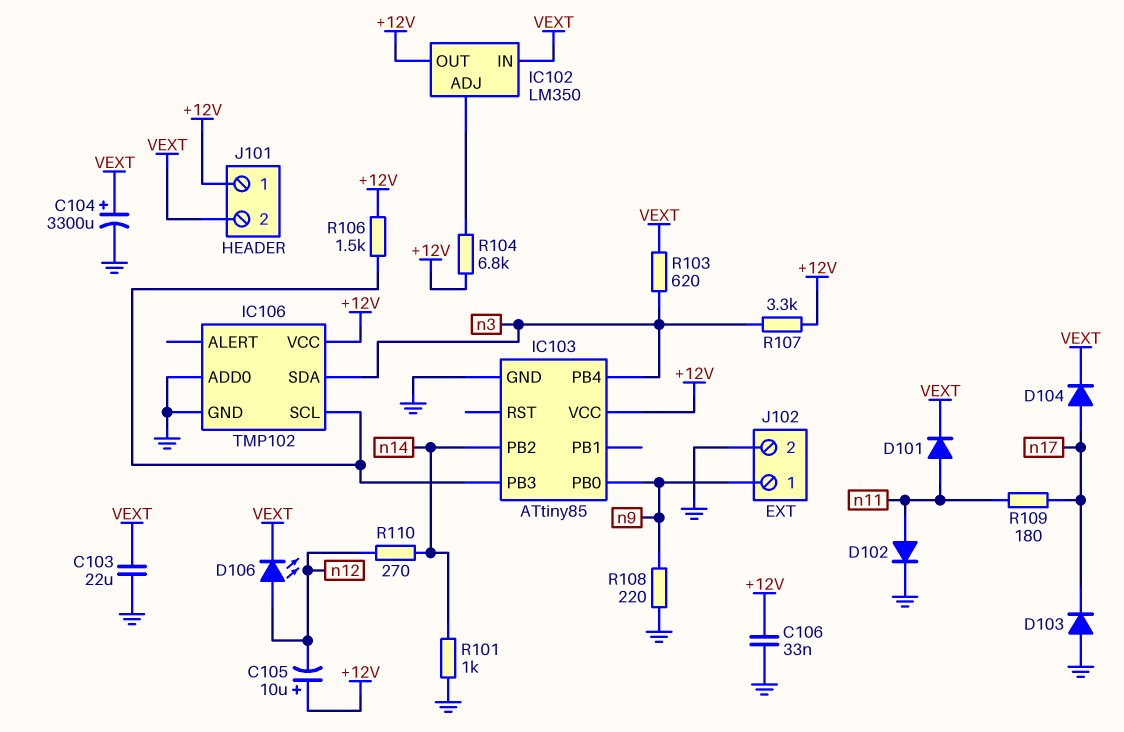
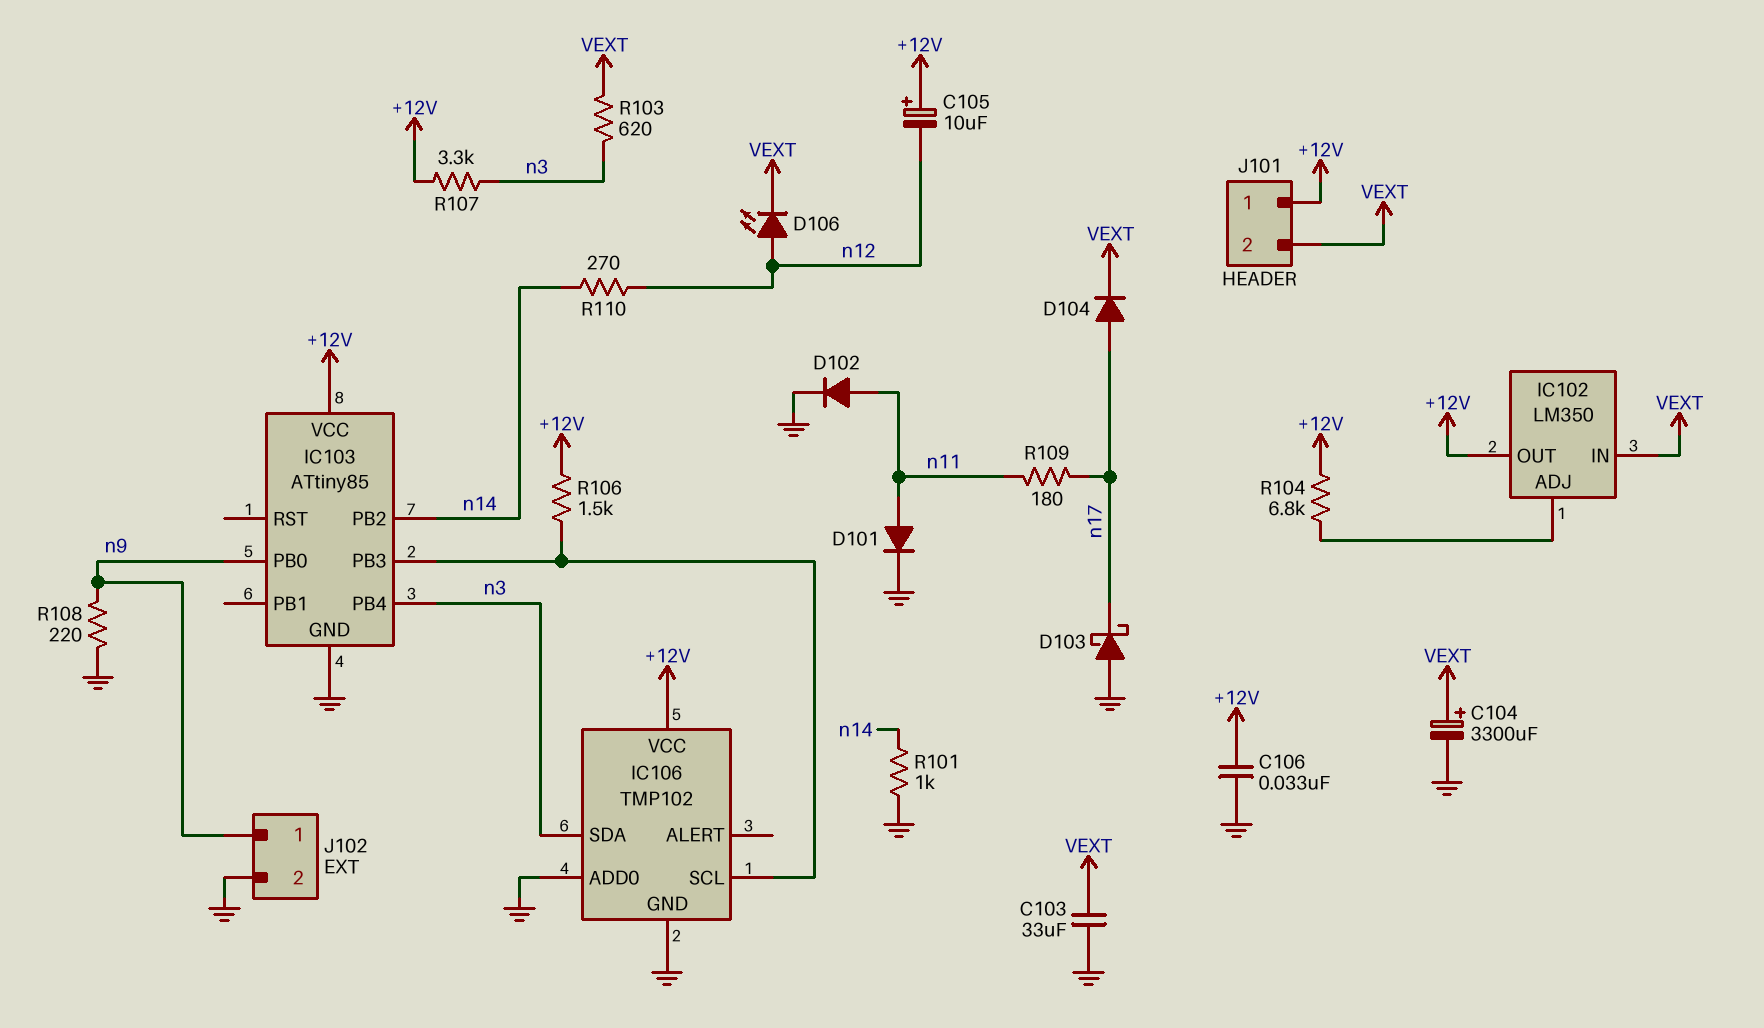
C103: 22uF (GND, VEXT) -> 33uF (GND, VEXT)
D101: diode (A n11, K VEXT) -> diode (A n11, K GND)
D103: diode (A GND, K n17) -> schottky (A GND, K n17)

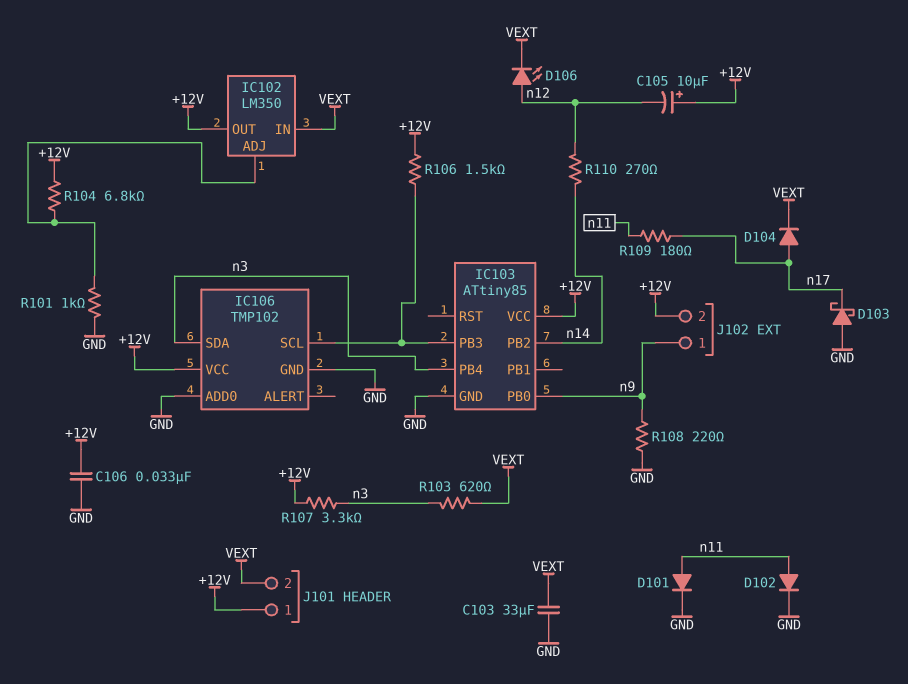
C104: 3300uF (plus VEXT, minus GND) -> none
J102 pin 2: GND -> +12V
R101: 1k (GND, n14) -> 1k (GND, IC102/ADJ)

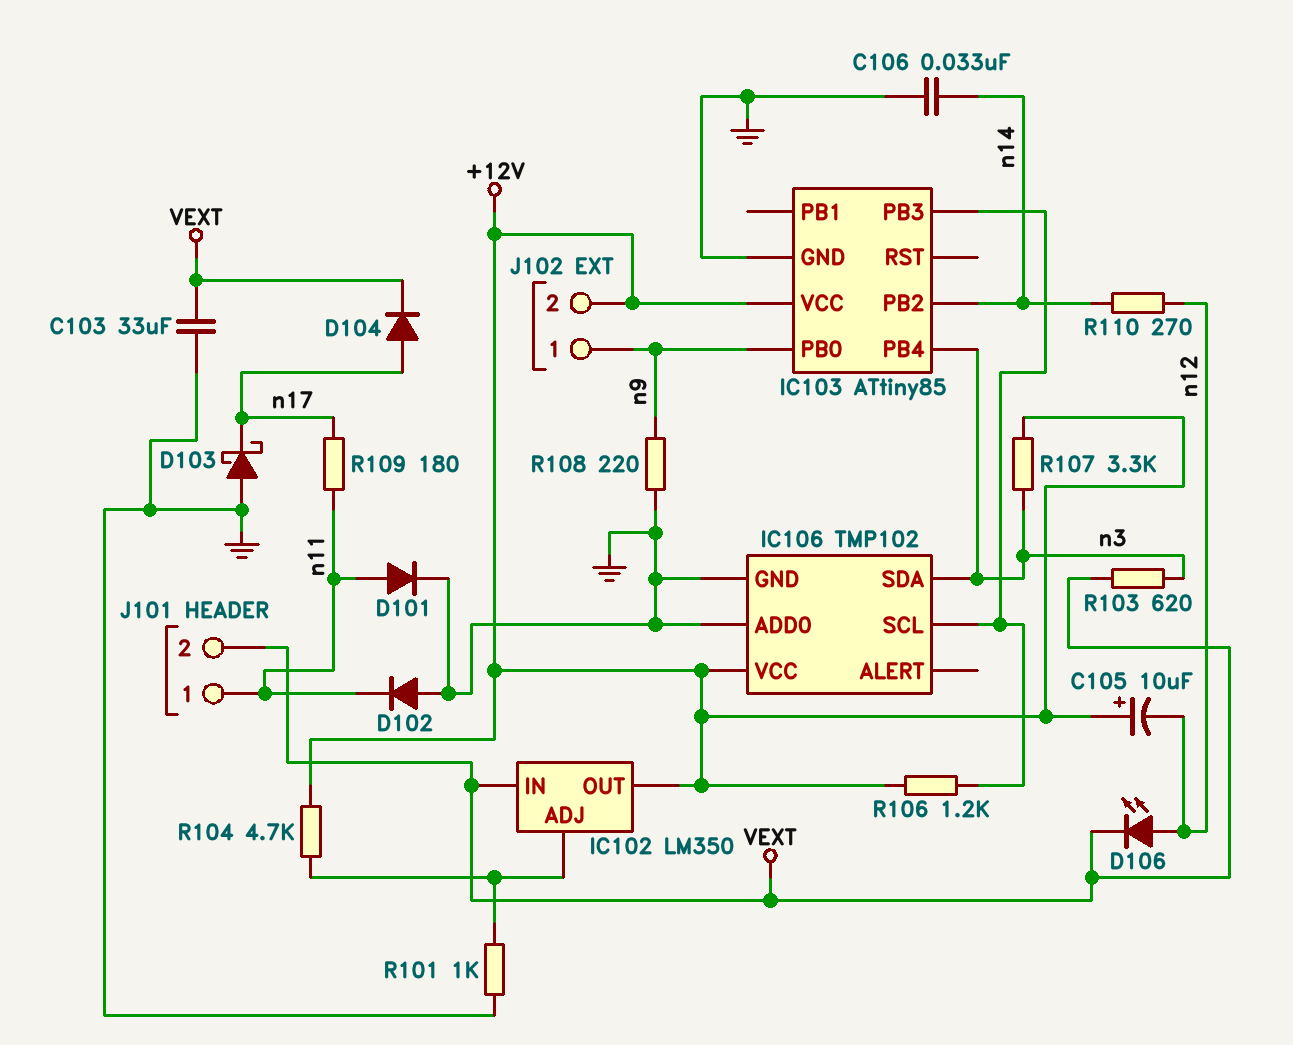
C106: 33nF (+12V, GND) -> 33nF (GND, n14)
D102: diode (A n11, K GND) -> diode (A GND, K n11)
J101 pin 1: +12V -> n11
R104: 6.8k (+12V, IC102/ADJ) -> 4.7k (+12V, IC102/ADJ)
R106: 1.5k (+12V, IC103/PB3) -> 1.2k (+12V, IC103/PB3)

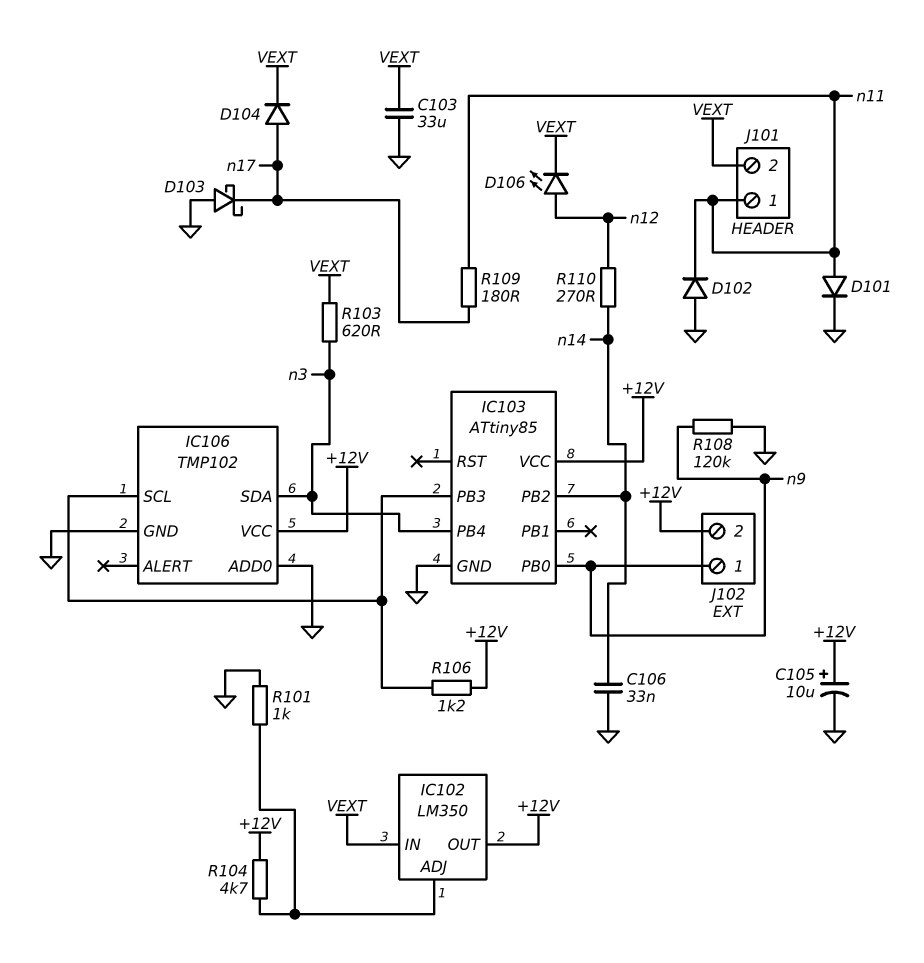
C105: 10uF (plus +12V, minus n12) -> 10uF (plus +12V, minus GND)
R107: 3.3k (+12V, n3) -> none
R108: 220 (GND, n9) -> 120k (GND, n9)

